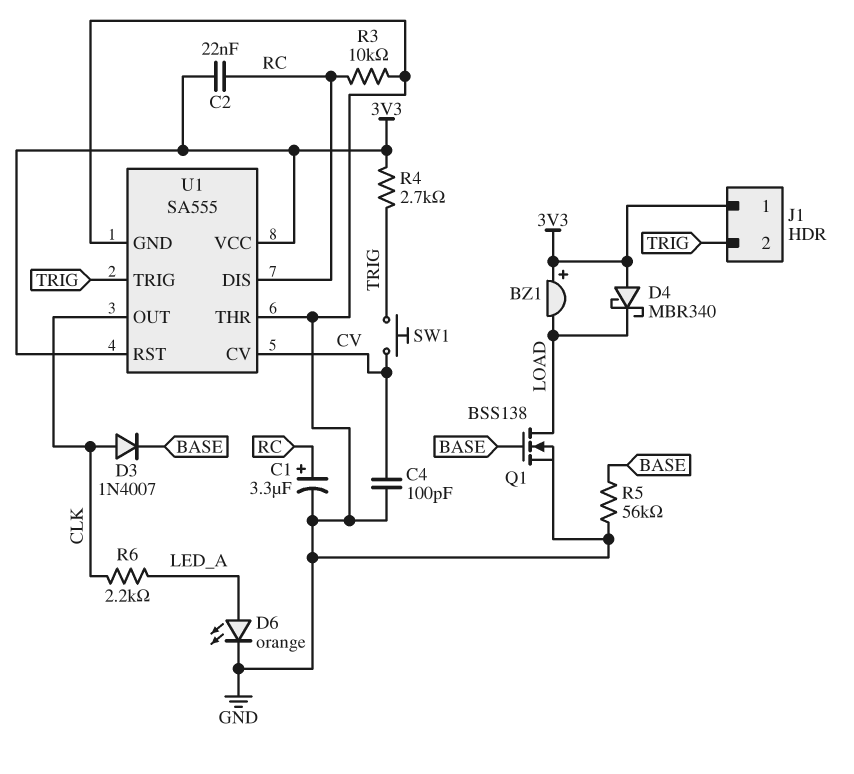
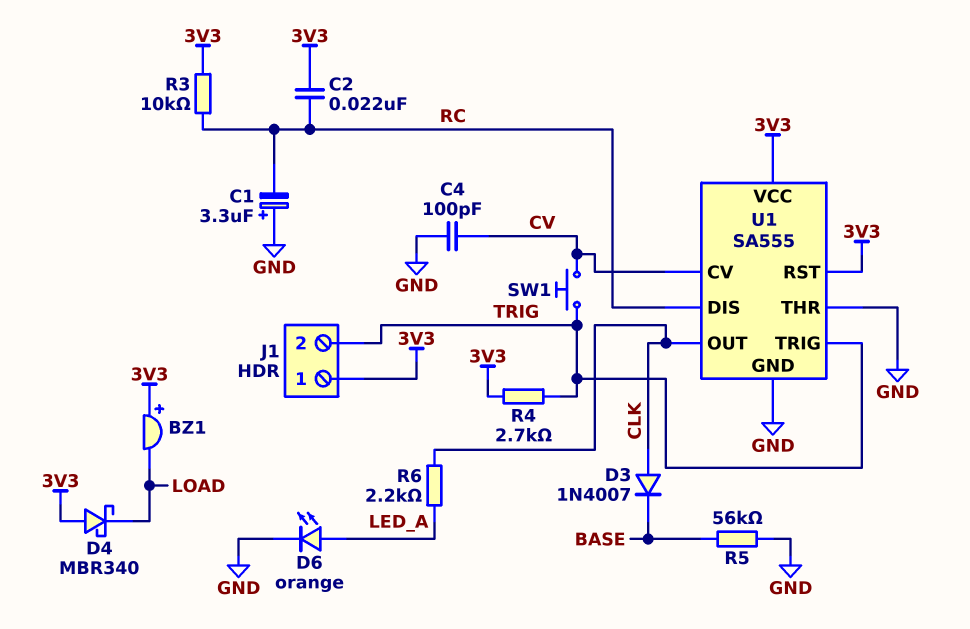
C1: 3.3uF (plus RC, minus GND) -> 3.3uF (plus GND, minus RC)
Q1: NMOS BSS138 (G BASE, D LOAD, S GND) -> none
R3: 10k (GND, RC) -> 10k (3V3, RC)

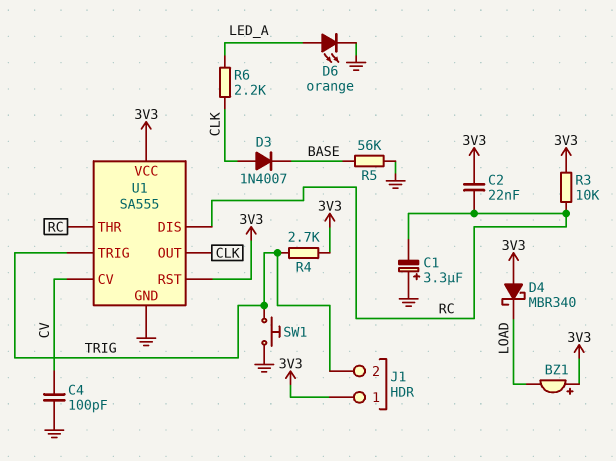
SW1: button (CV, TRIG) -> button (GND, TRIG)
U1 pin THR: GND -> RC

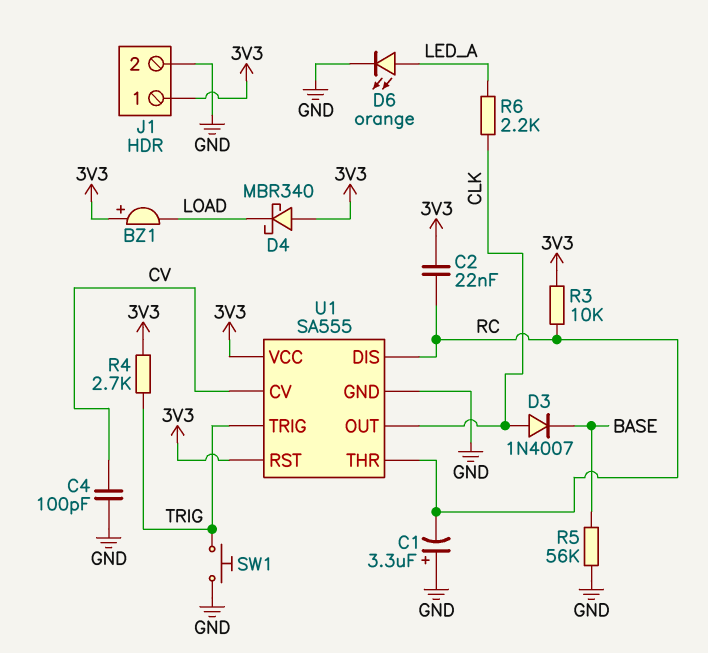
J1 pin 2: TRIG -> GND

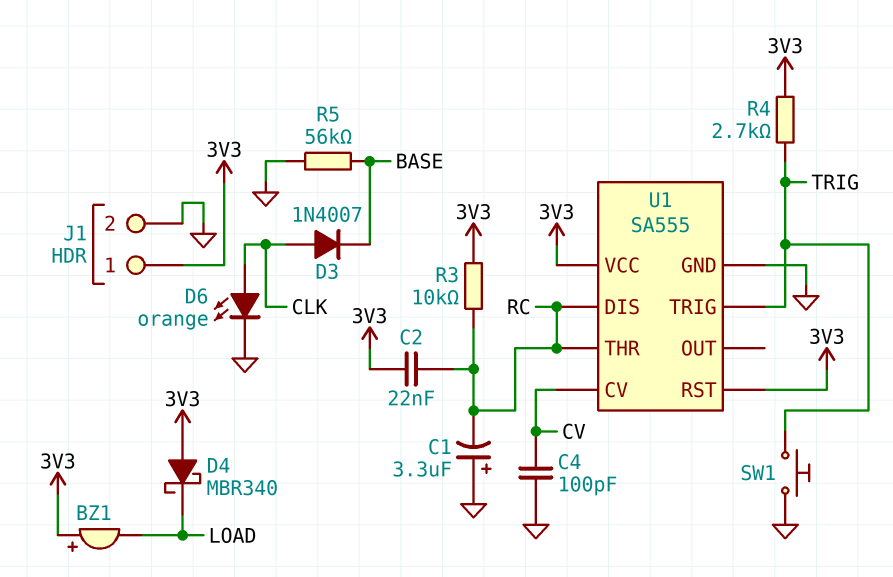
D6: LED orange (A LED_A, K GND) -> LED orange (A CLK, K GND)
R6: 2.2k (CLK, LED_A) -> none
U1 pin OUT: CLK -> none

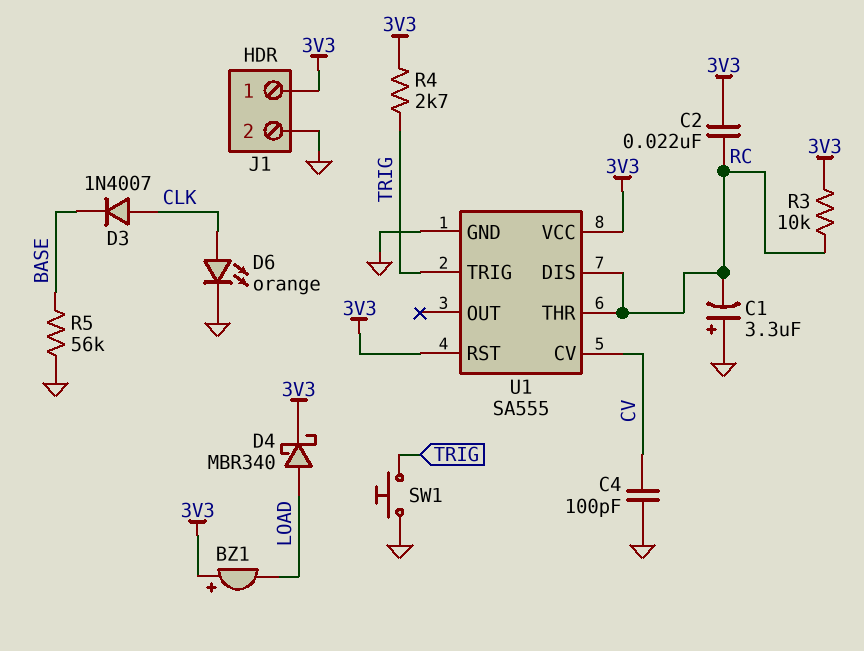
D4: schottky MBR340 (A 3V3, K LOAD) -> schottky MBR340 (A LOAD, K 3V3)

